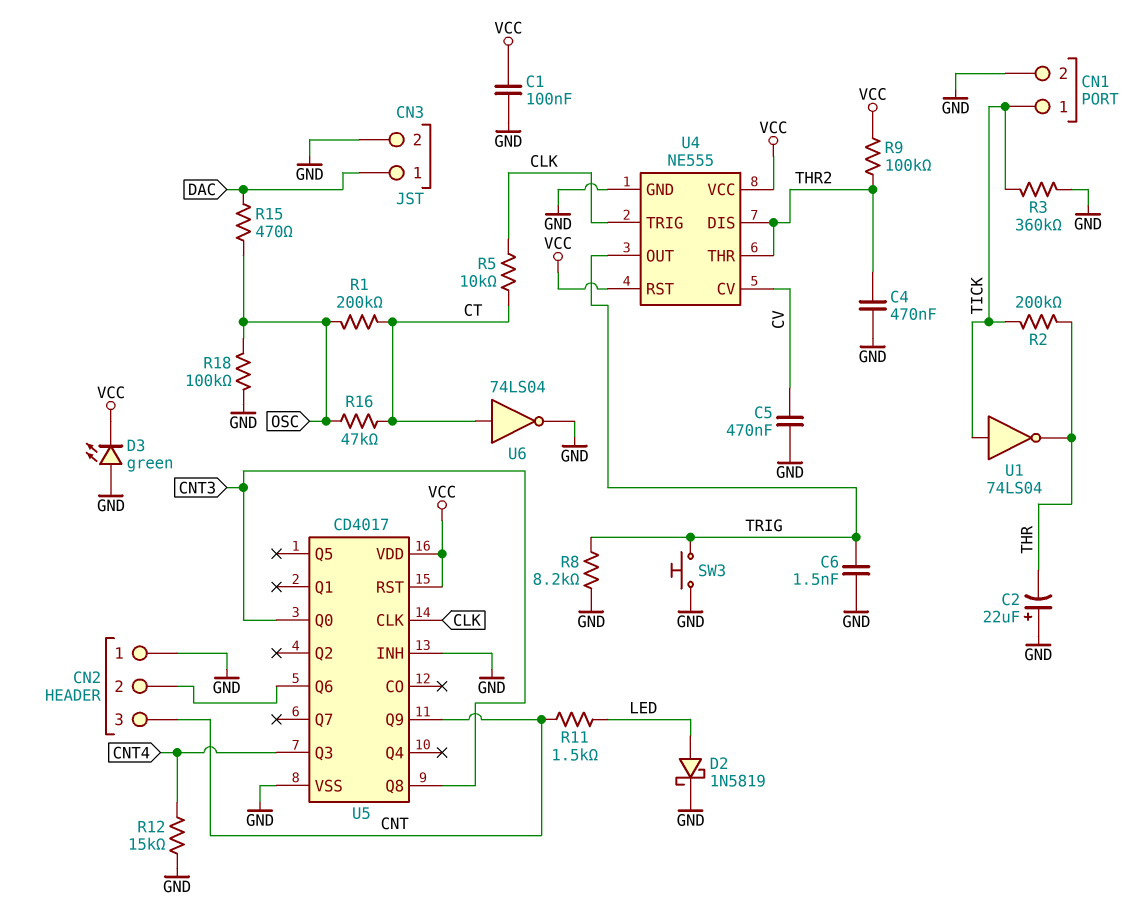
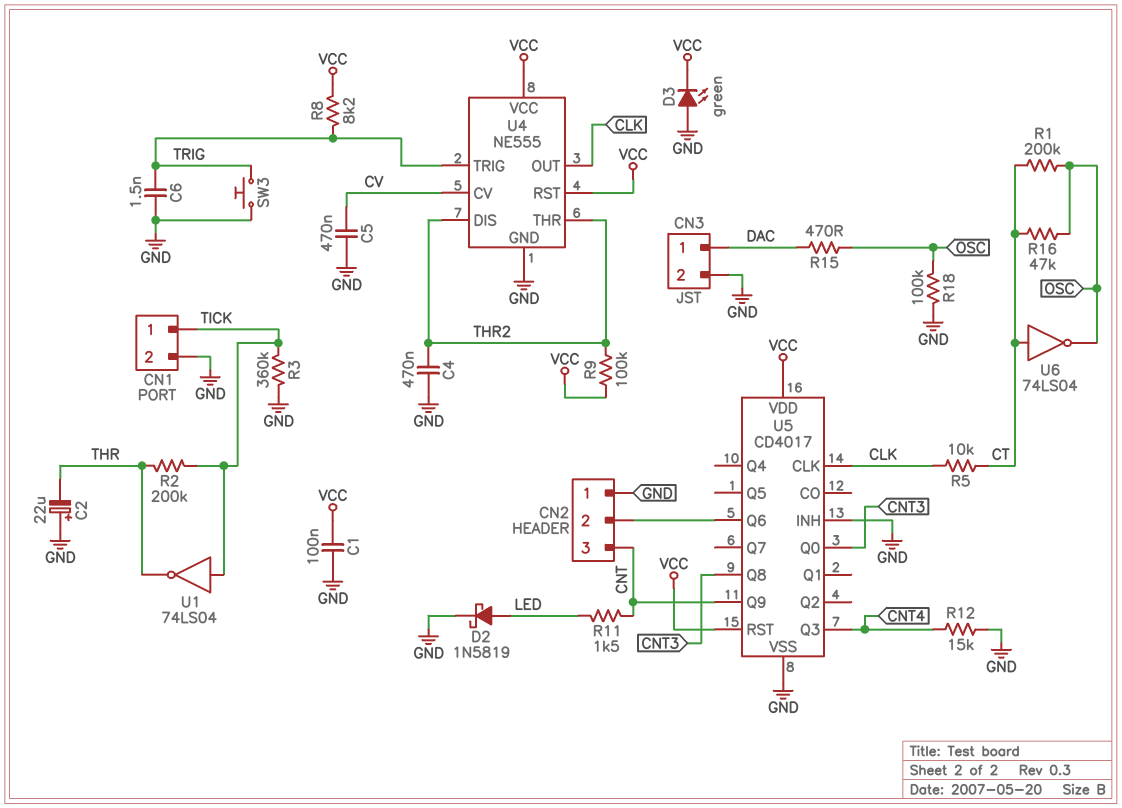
R8: 8.2k (GND, TRIG) -> 8.2k (TRIG, VCC)
U4 pin OUT: TRIG -> CLK
U4 pin TRIG: CLK -> TRIG
U6: NOT 74LS04 (in CT, out GND) -> NOT 74LS04 (in CT, out OSC)

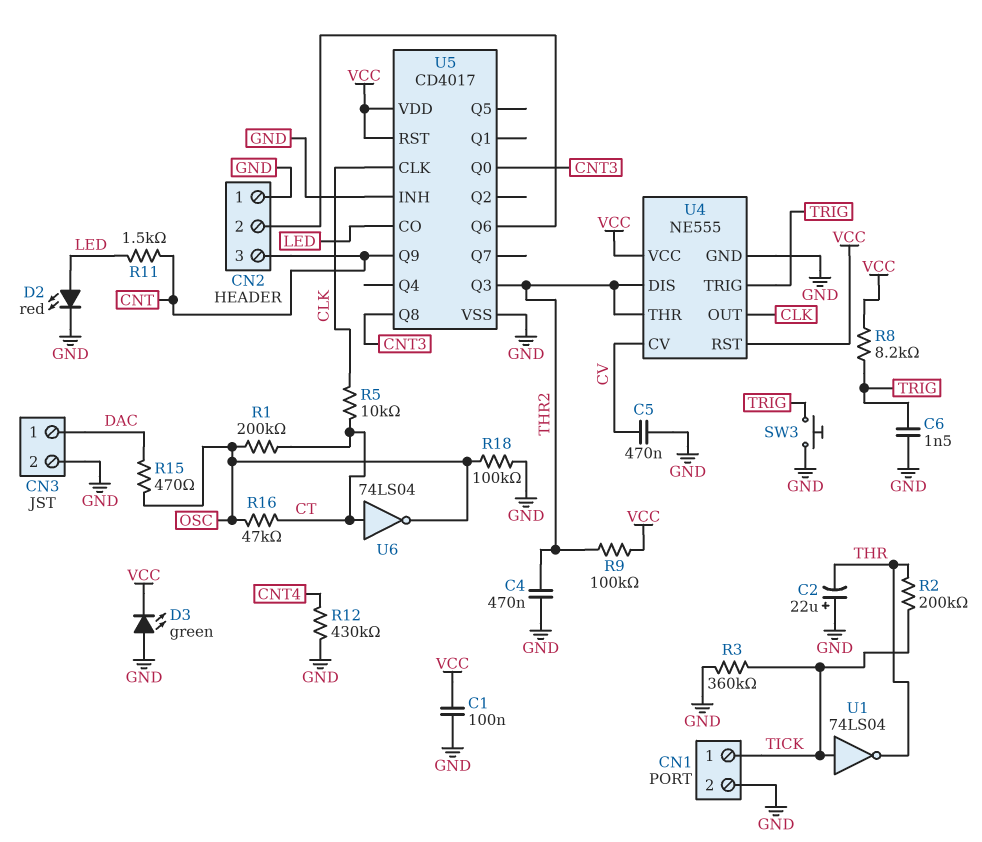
D2: schottky 1N5819 (A LED, K GND) -> LED red (A LED, K GND)
R12: 15k (CNT4, GND) -> 430k (CNT4, GND)
U5 pin CO: none -> LED
U5 pin Q3: CNT4 -> THR2

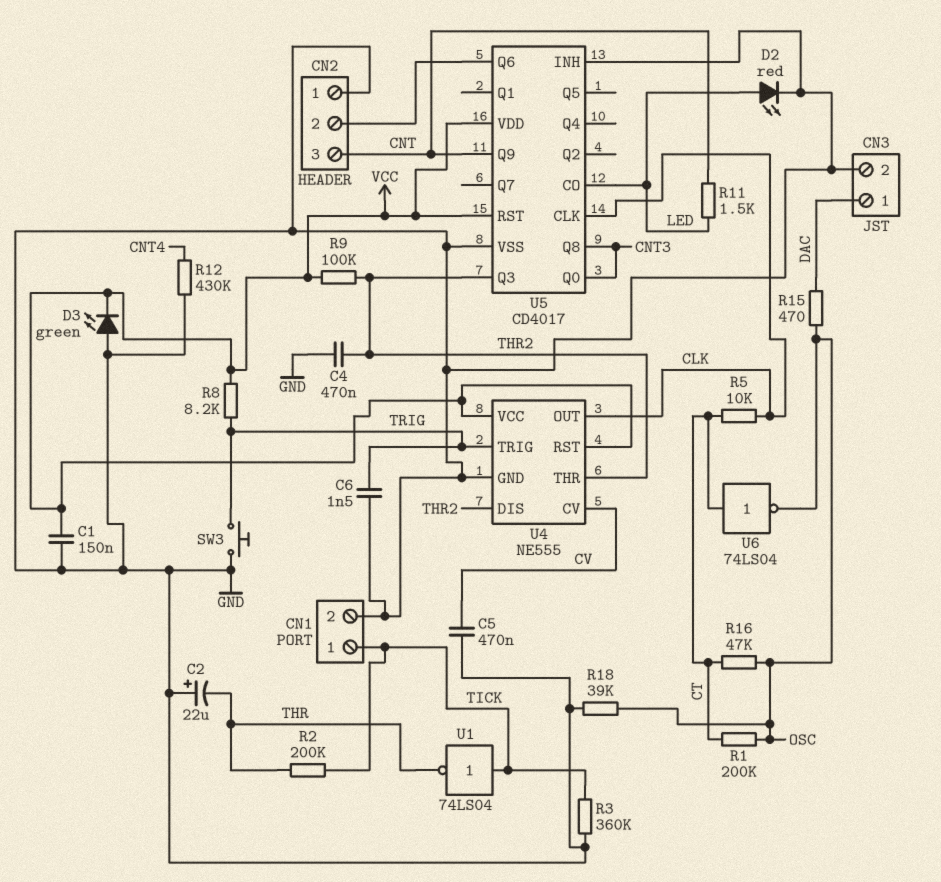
C1: 100nF (GND, VCC) -> 150nF (GND, VCC)
R18: 100k (GND, OSC) -> 39k (GND, OSC)

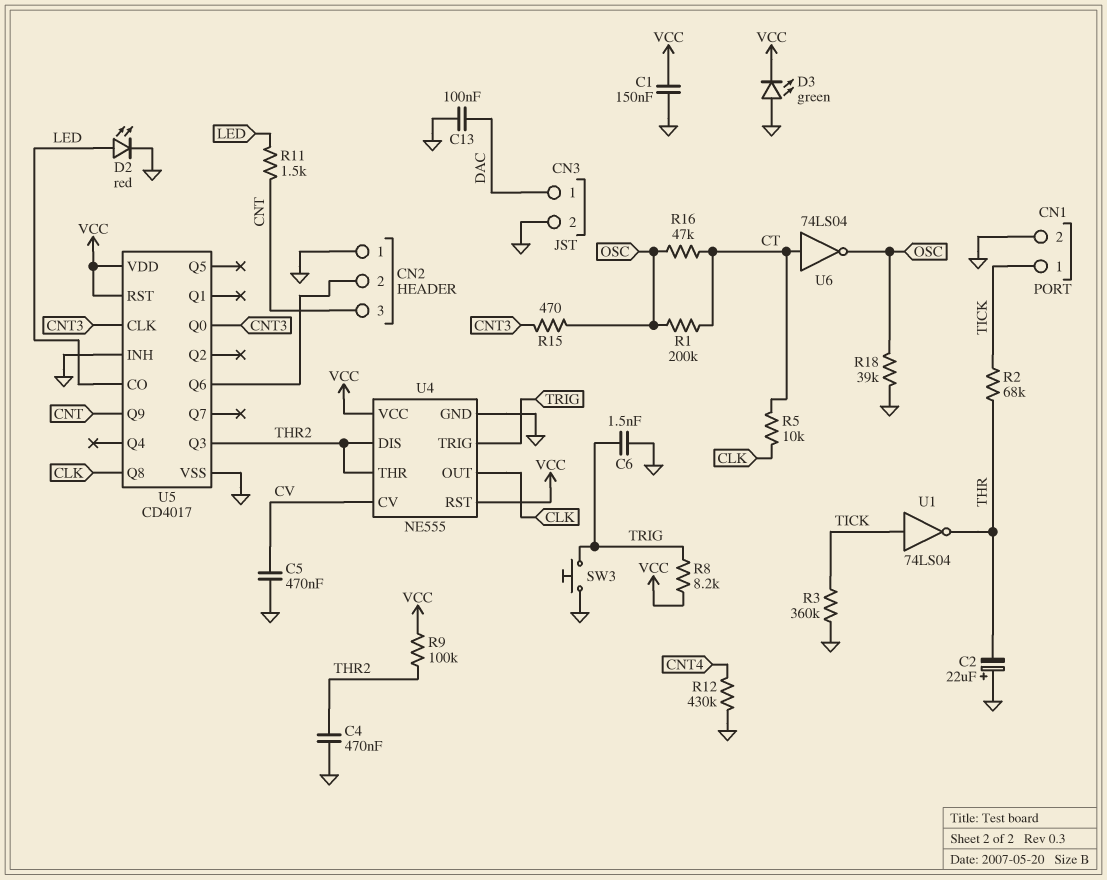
C13: none -> 100nF (DAC, GND)
R2: 200k (THR, TICK) -> 68k (THR, TICK)
R15: 470 (DAC, OSC) -> 470 (CNT3, OSC)
U5 pin CLK: CLK -> CNT3
U5 pin Q8: CNT3 -> CLK

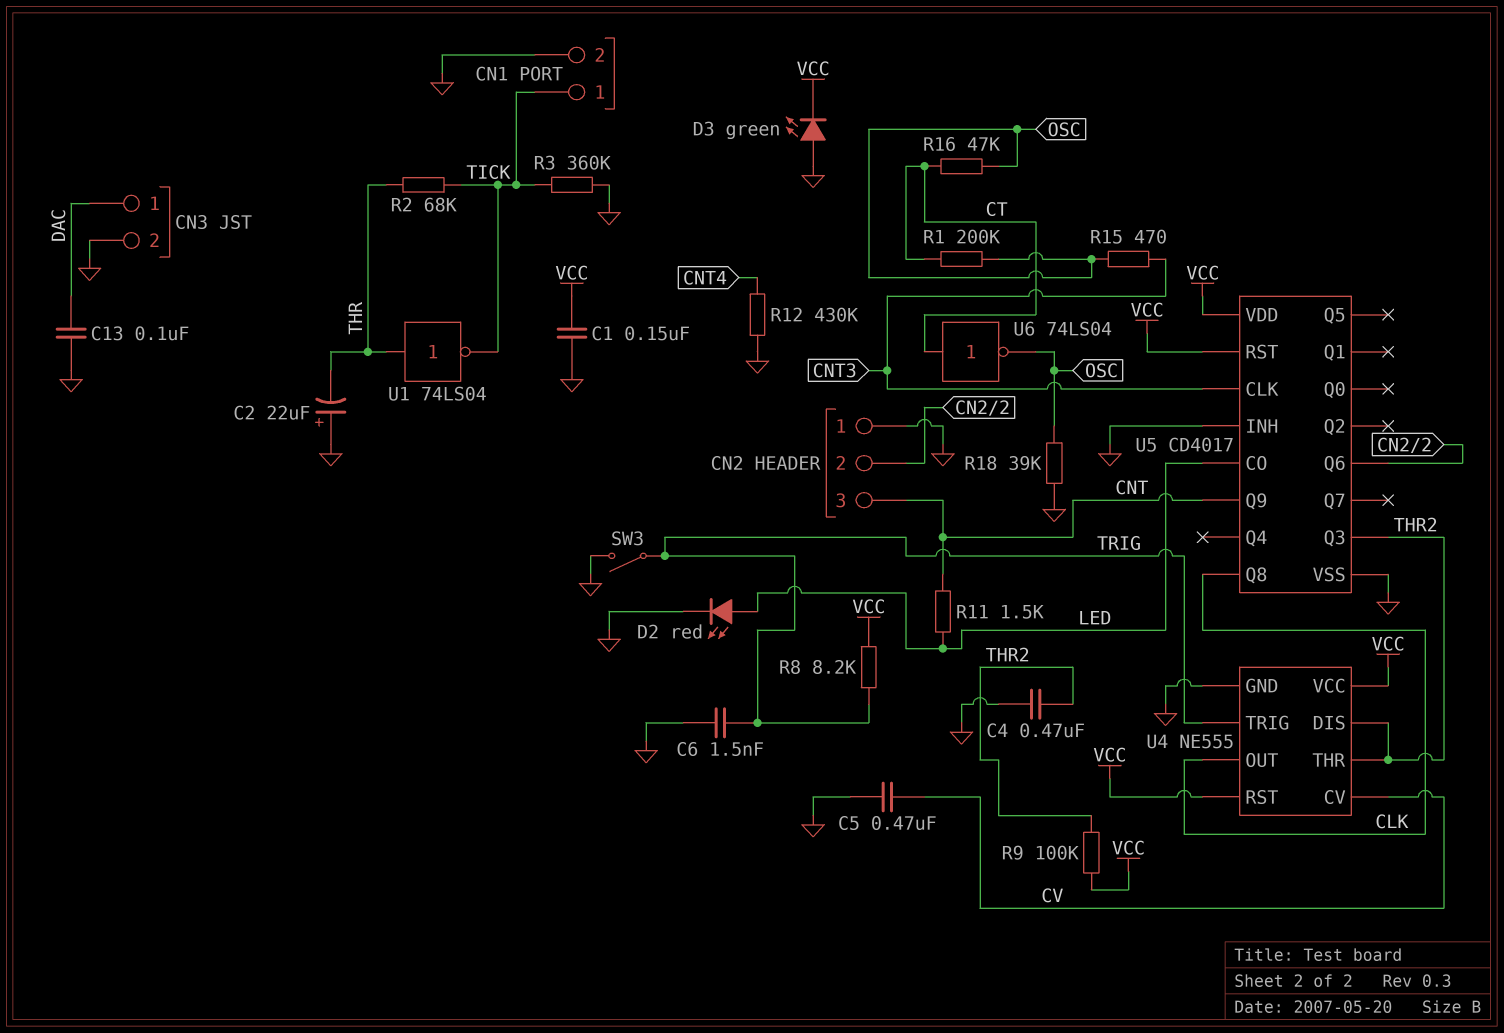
R5: 10k (CLK, CT) -> none
SW3: button (GND, TRIG) -> switch (GND, TRIG)
U1: NOT 74LS04 (in TICK, out THR) -> NOT 74LS04 (in THR, out TICK)
U5 pin Q0: CNT3 -> none

